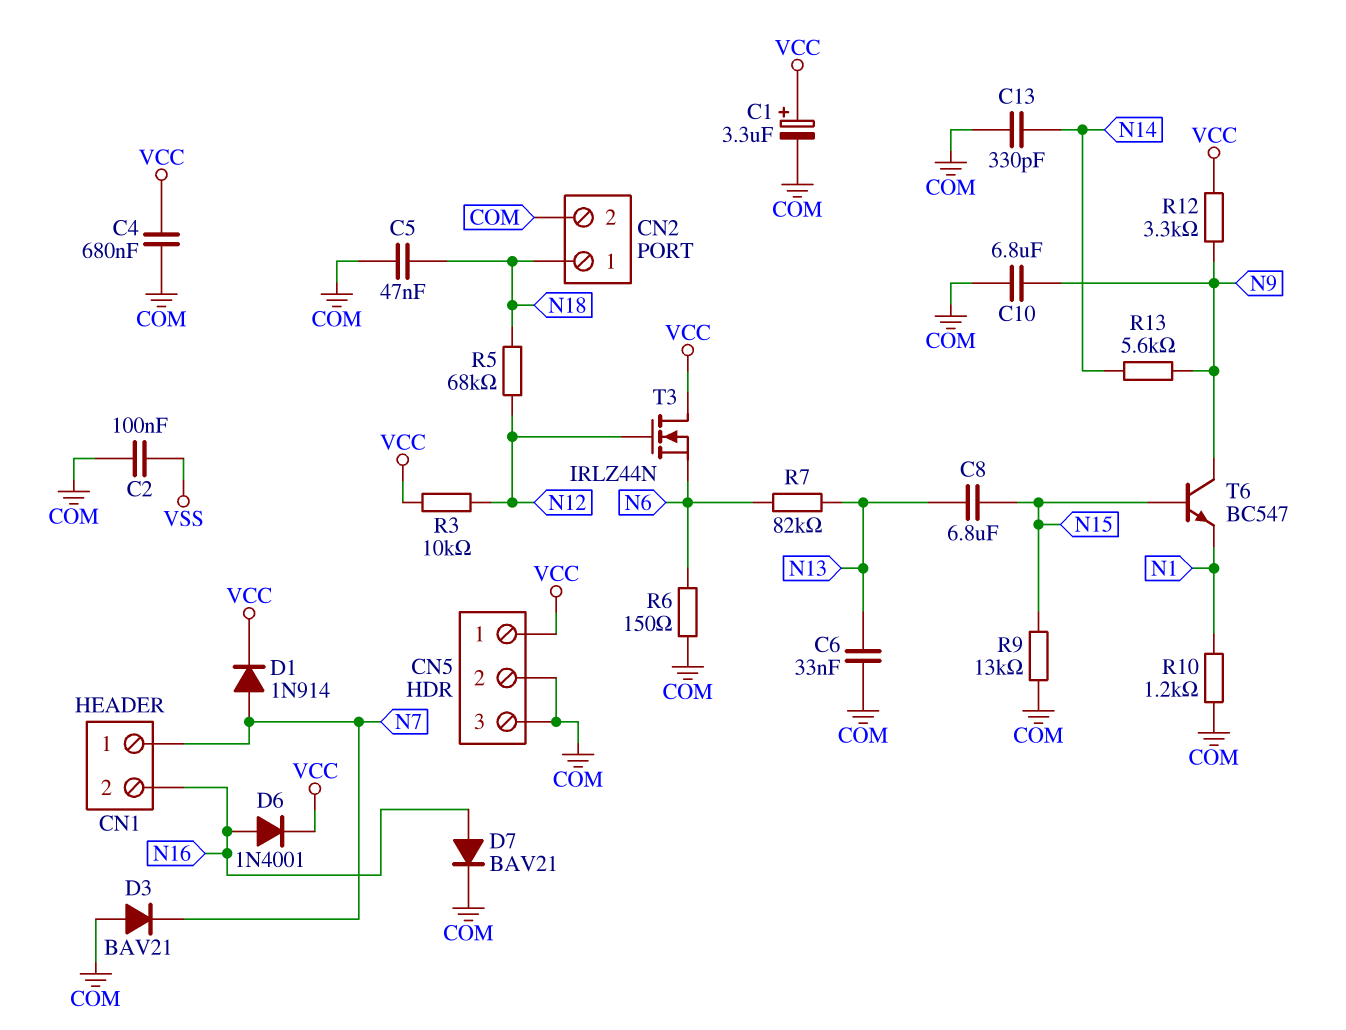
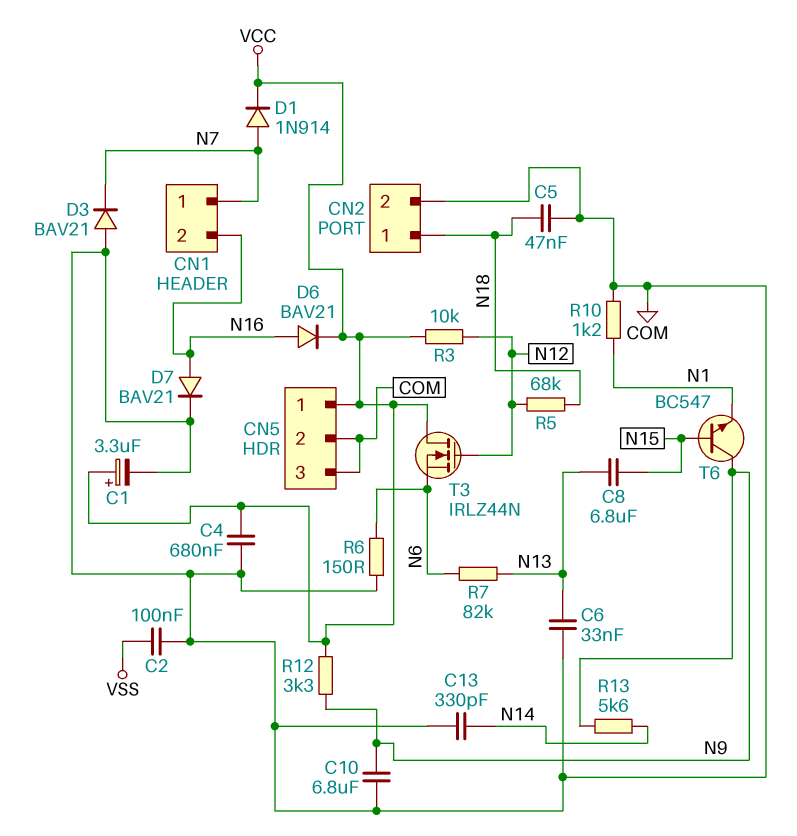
D6: diode 1N4001 (A N16, K VCC) -> diode BAV21 (A N16, K VCC)
R9: 13k (COM, N15) -> none

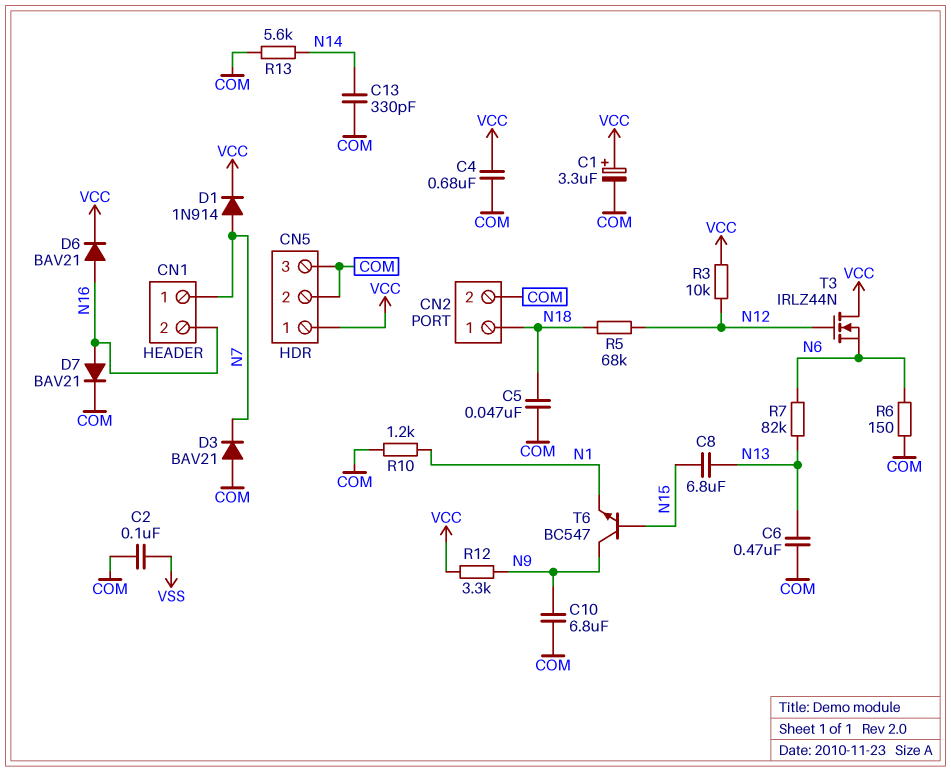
C6: 33nF (COM, N13) -> 470nF (COM, N13)
R13: 5.6k (N9, N14) -> 5.6k (COM, N14)

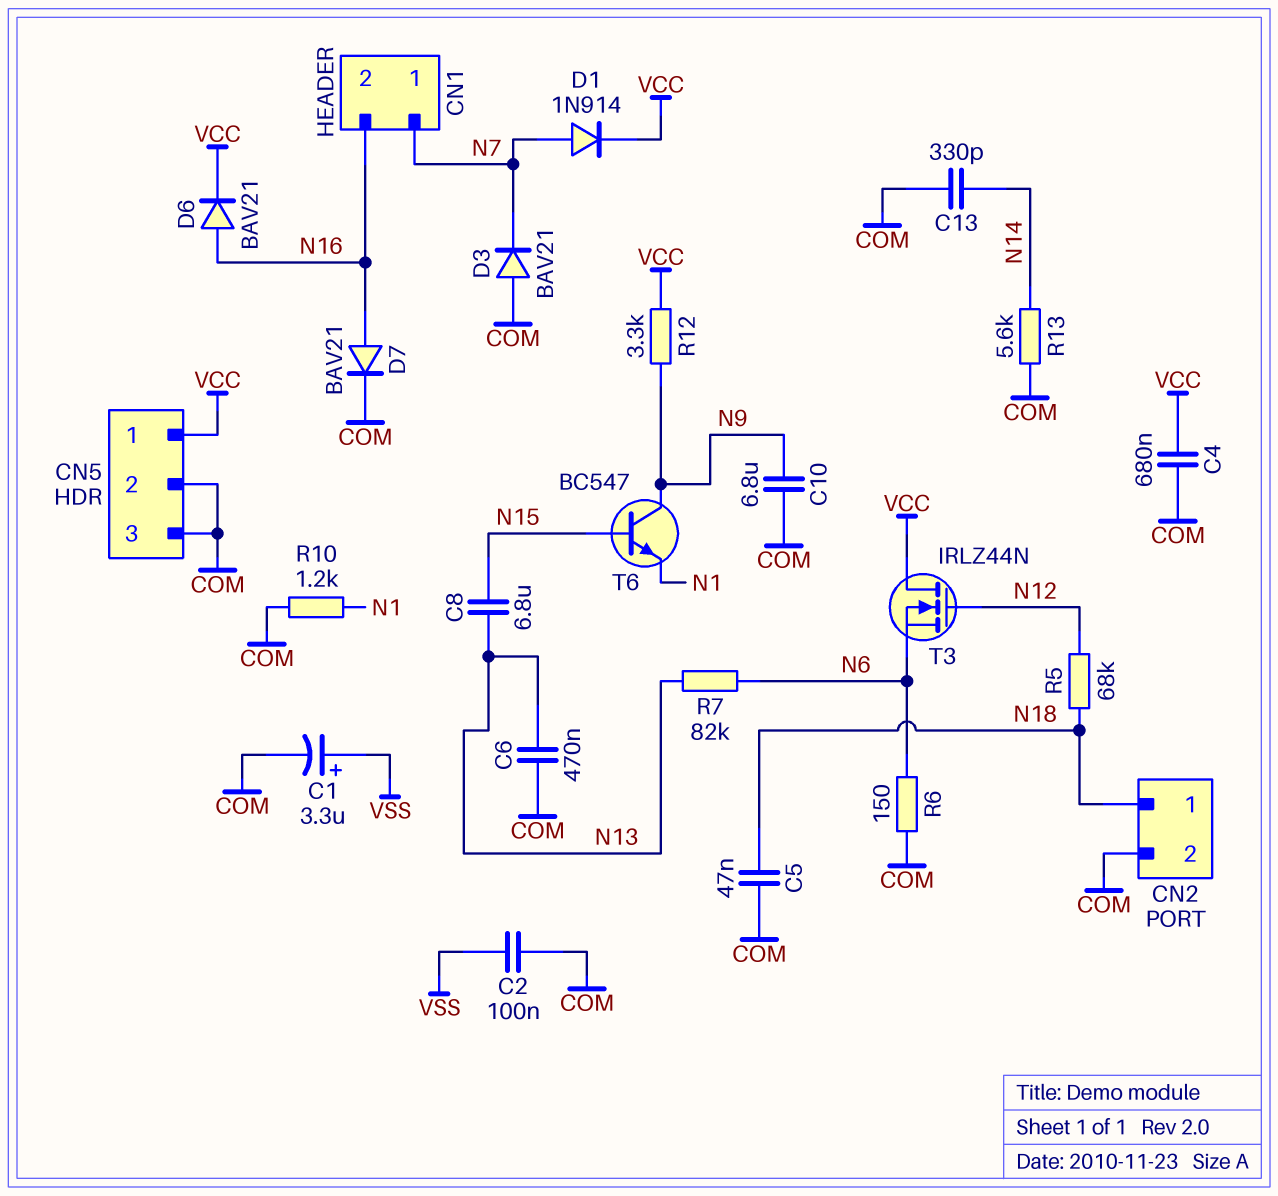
C1: 3.3uF (plus VCC, minus COM) -> 3.3uF (plus VSS, minus COM)
R3: 10k (N12, VCC) -> none

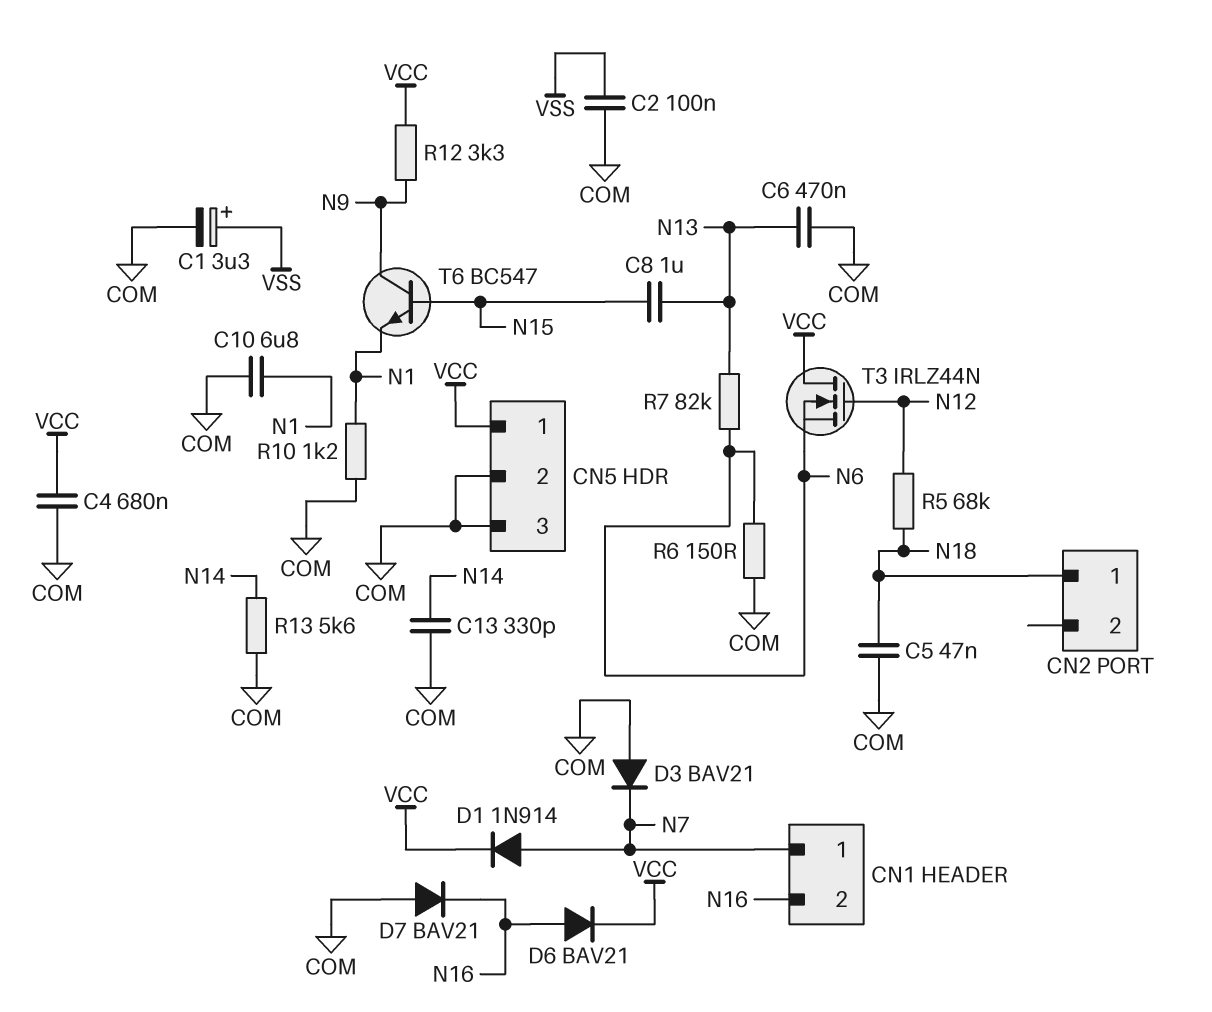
C8: 6.8uF (N13, N15) -> 1uF (N13, N15)
C10: 6.8uF (COM, N9) -> 6.8uF (COM, N1)
CN2 pin 2: COM -> none
D7: diode BAV21 (A N16, K COM) -> diode BAV21 (A COM, K N16)

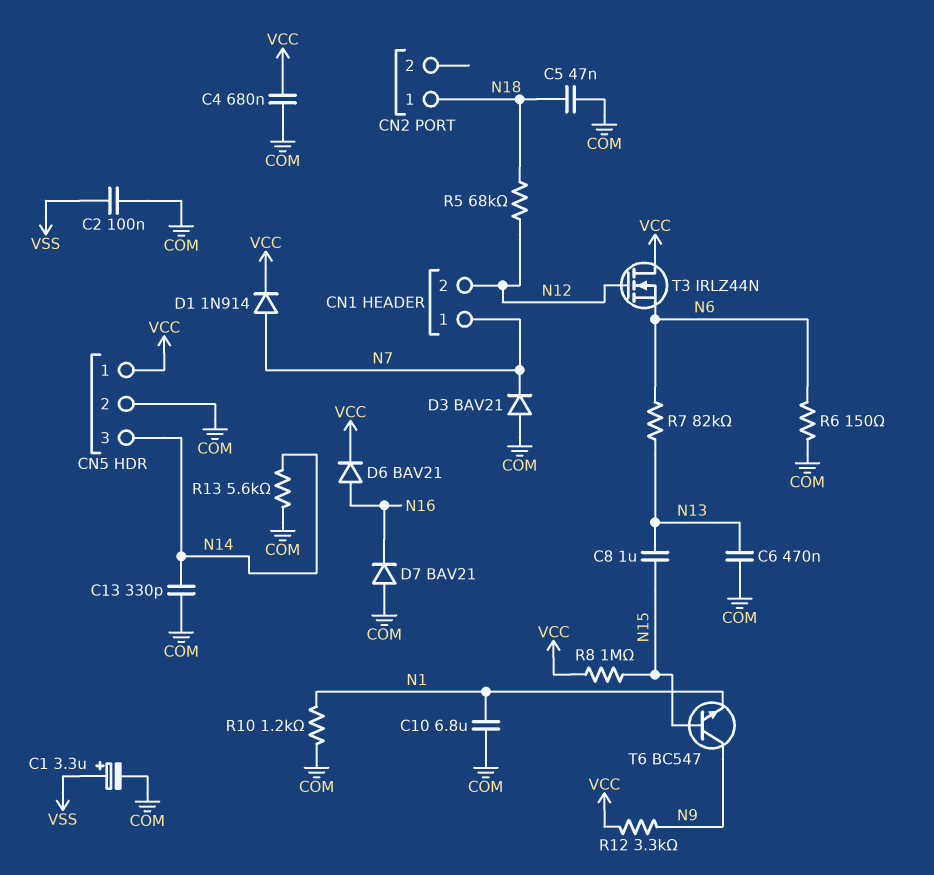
CN1 pin 2: N16 -> N12
CN5 pin 3: COM -> N14
R8: none -> 1M (N15, VCC)

